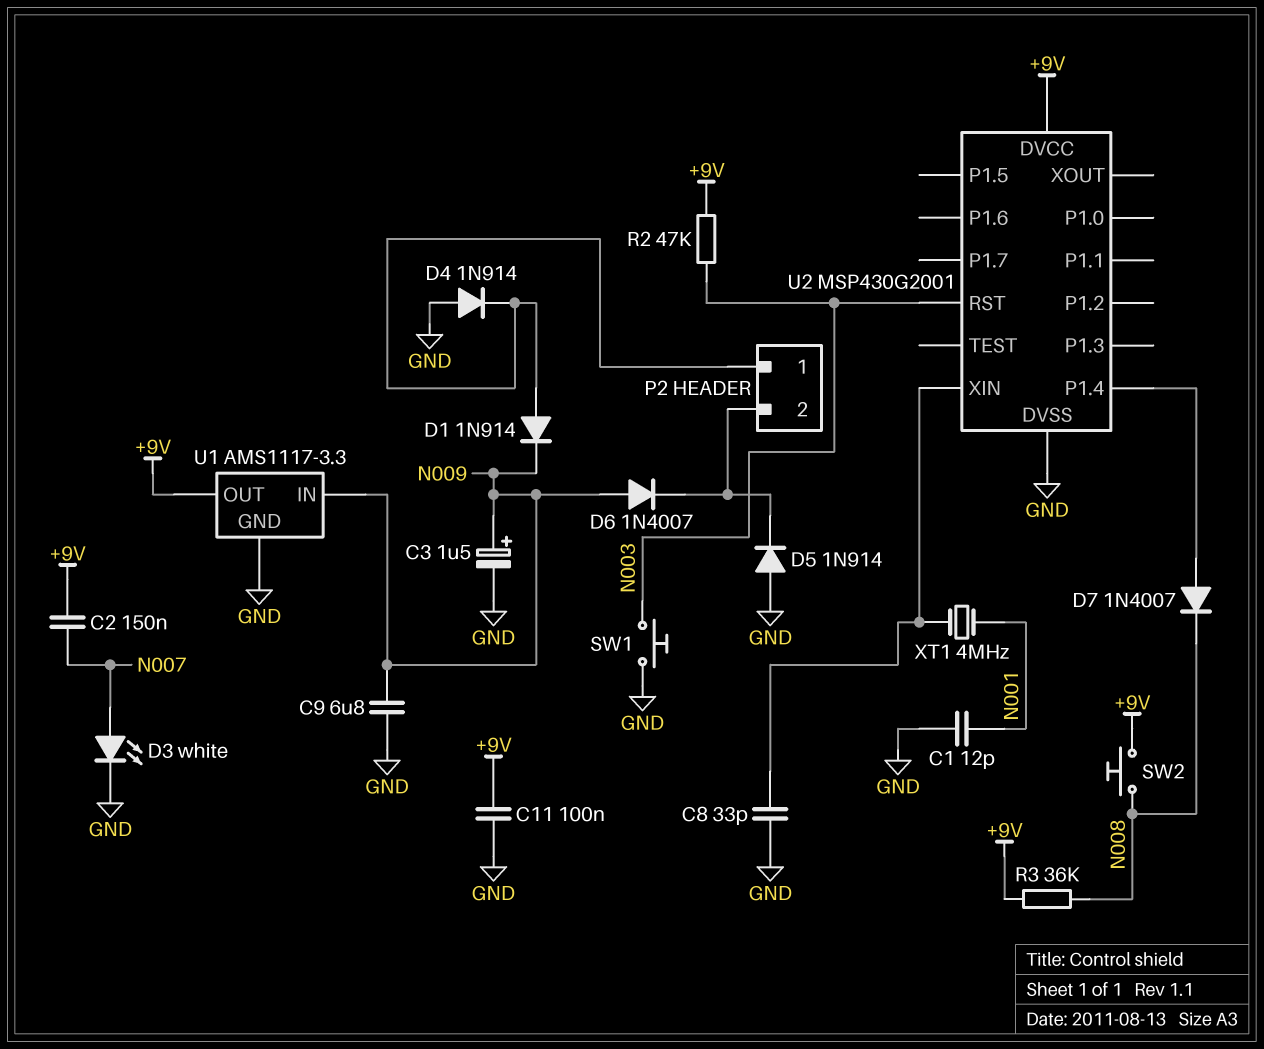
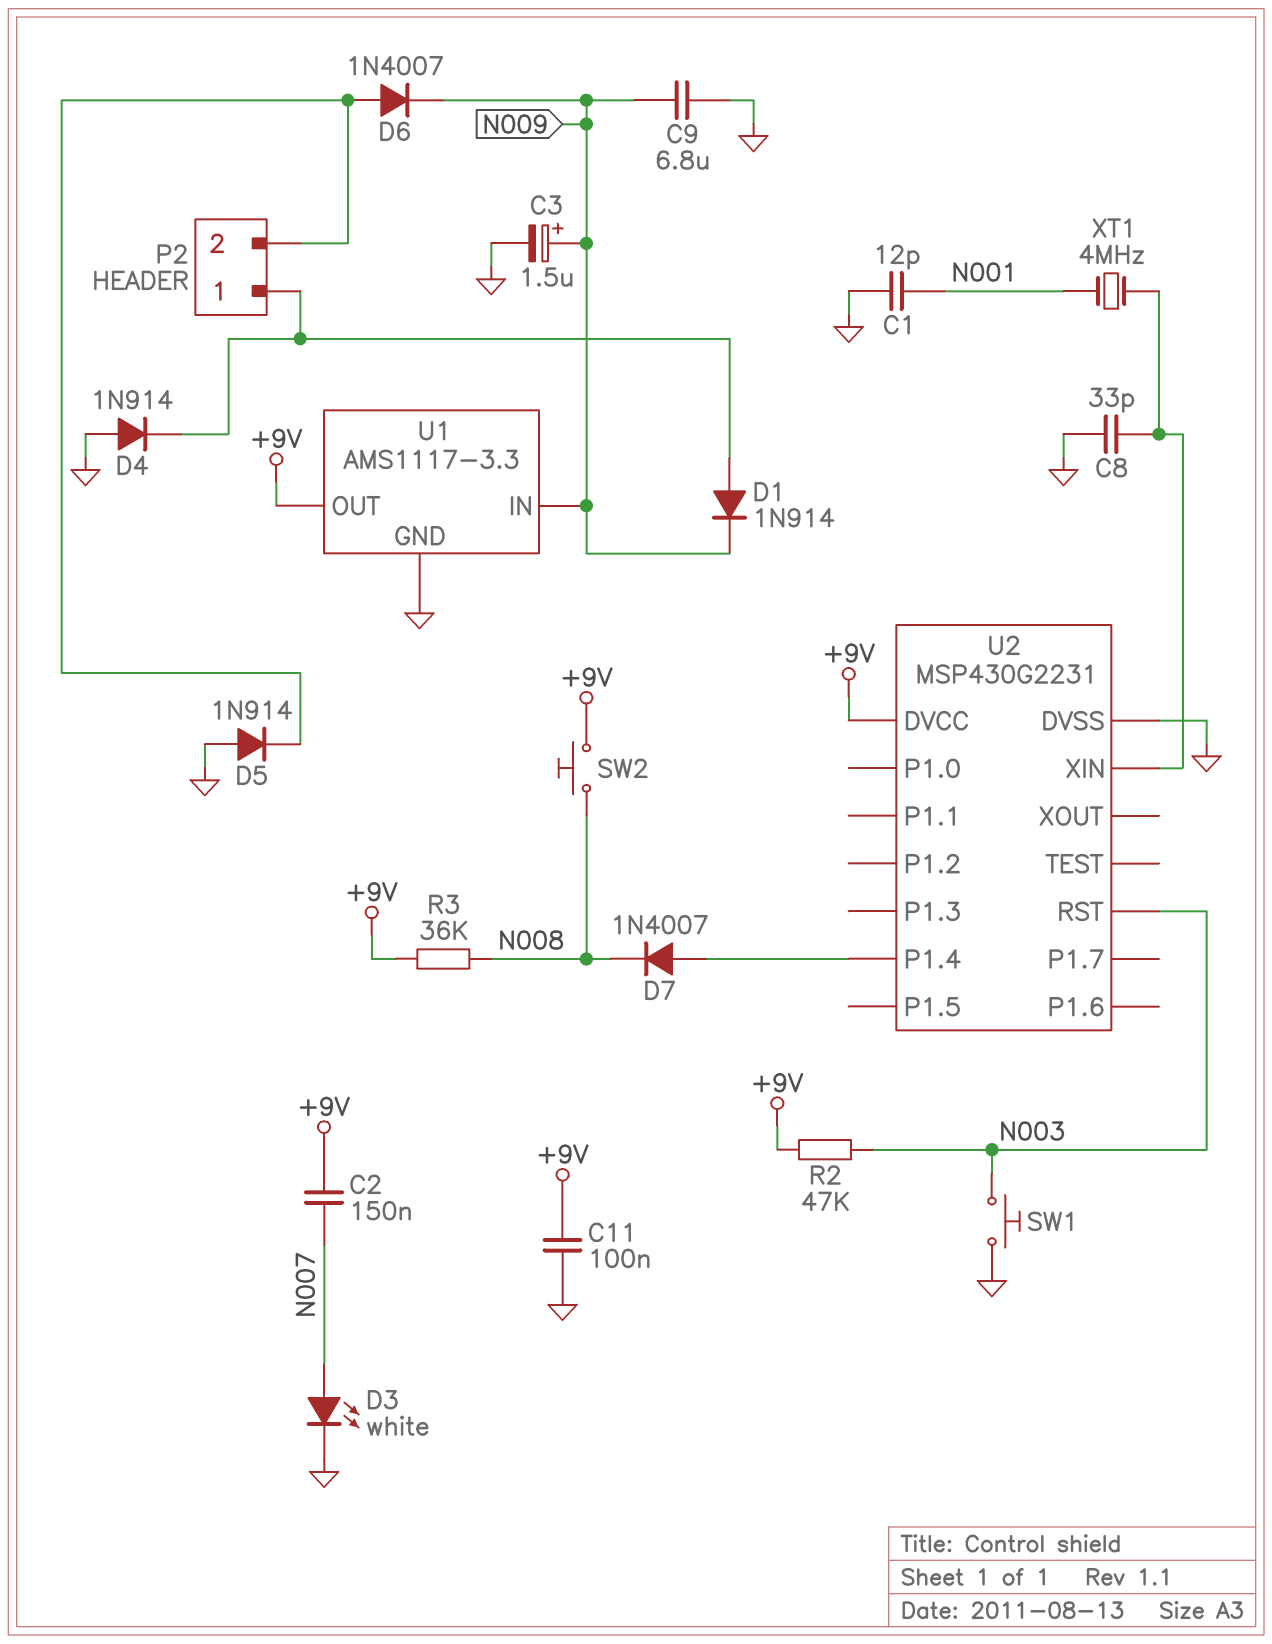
D6: diode 1N4007 (A N009, K P2/2) -> diode 1N4007 (A P2/2, K N009)
U2: MSP430G2001 -> MSP430G2231

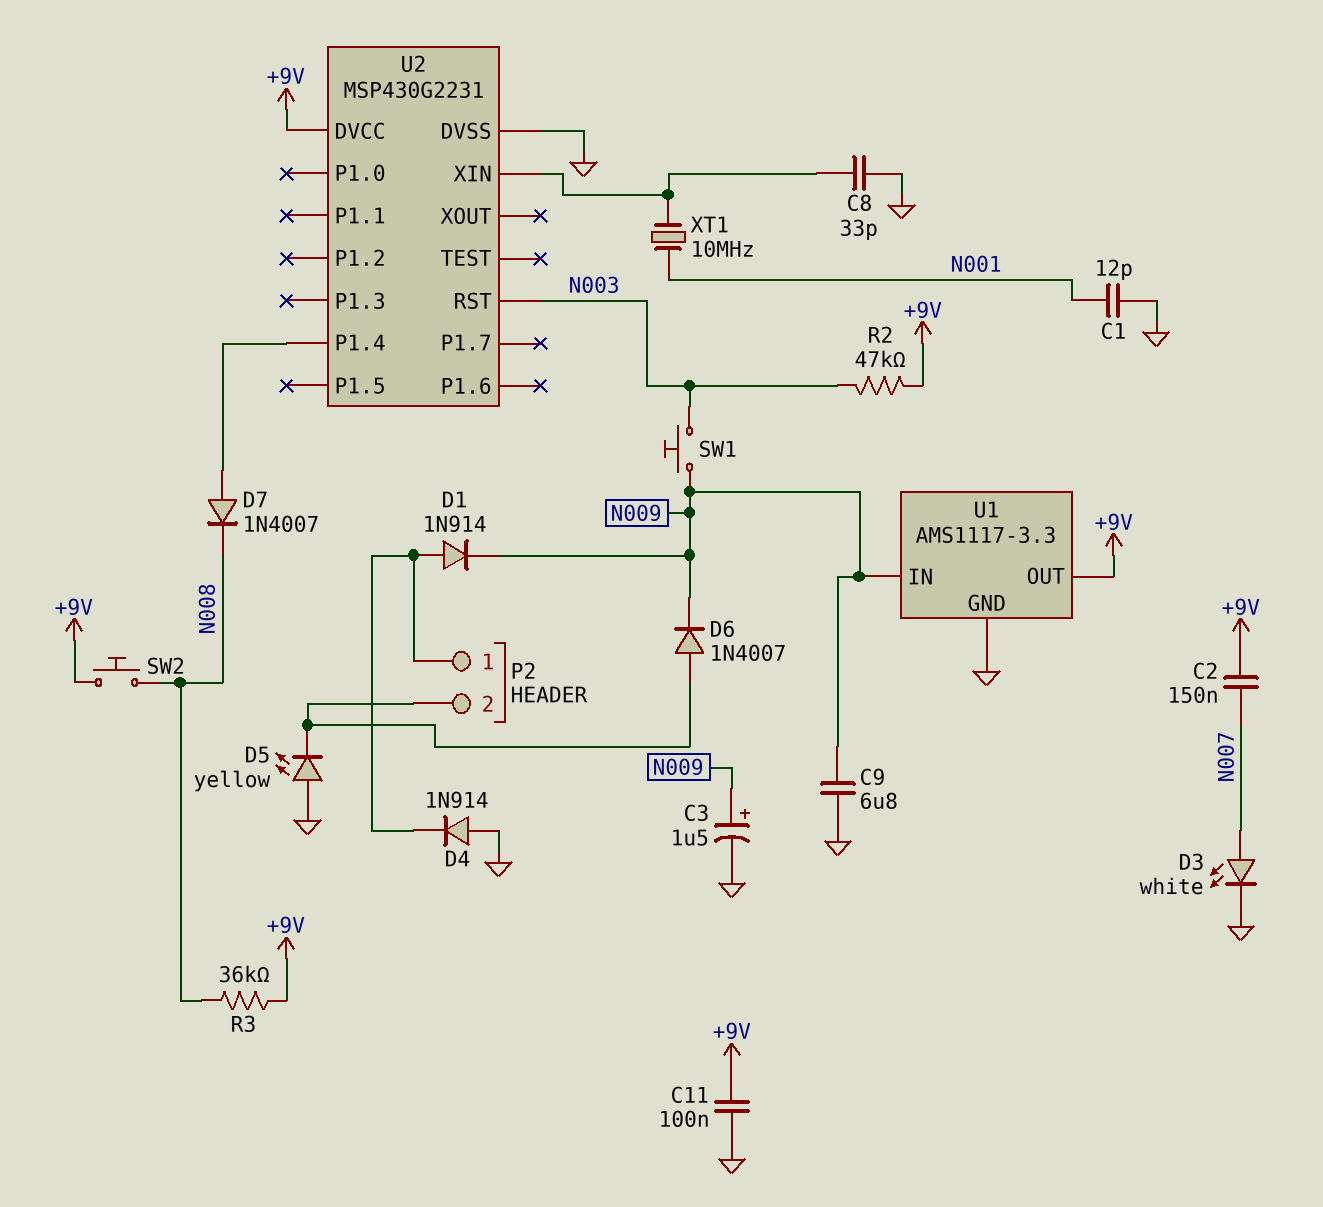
D5: diode 1N914 (A GND, K P2/2) -> LED yellow (A GND, K P2/2)
SW1: button (GND, N003) -> button (N003, N009)
XT1: 4MHz (N001, U2/XIN) -> 10MHz (N001, U2/XIN)

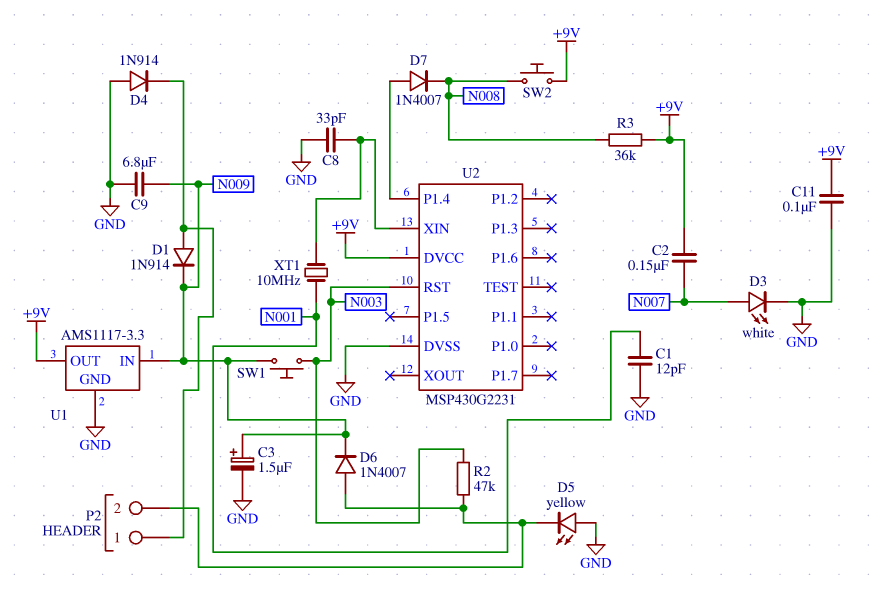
R2: 47k (+9V, N003) -> 47k (N003, P2/2)

